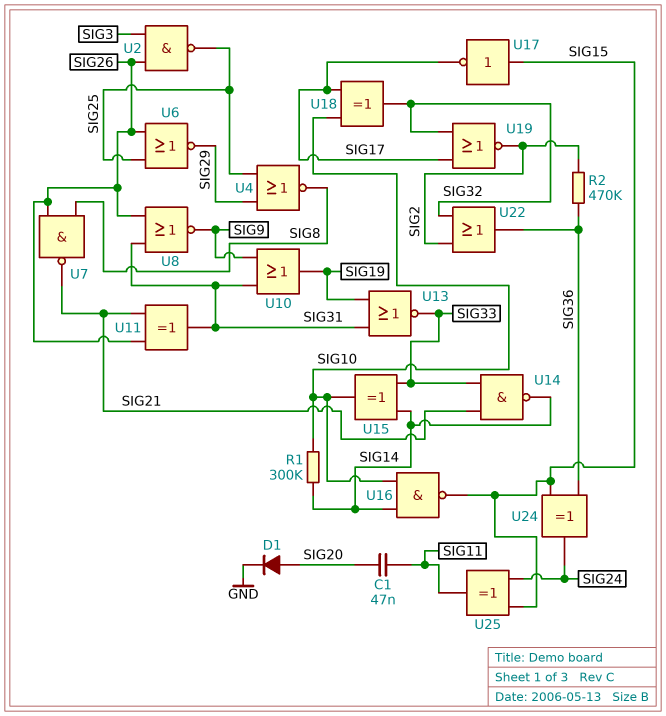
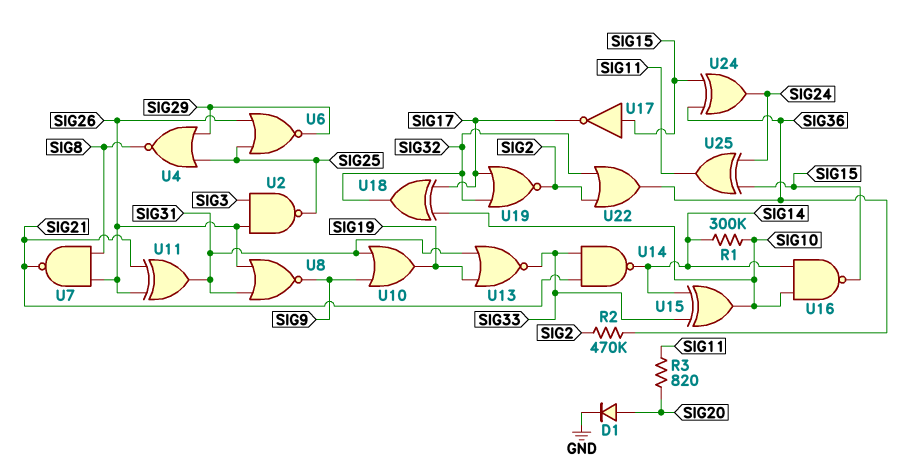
C1: 47nF (SIG11, SIG20) -> none
R3: none -> 820 (SIG11, SIG20)

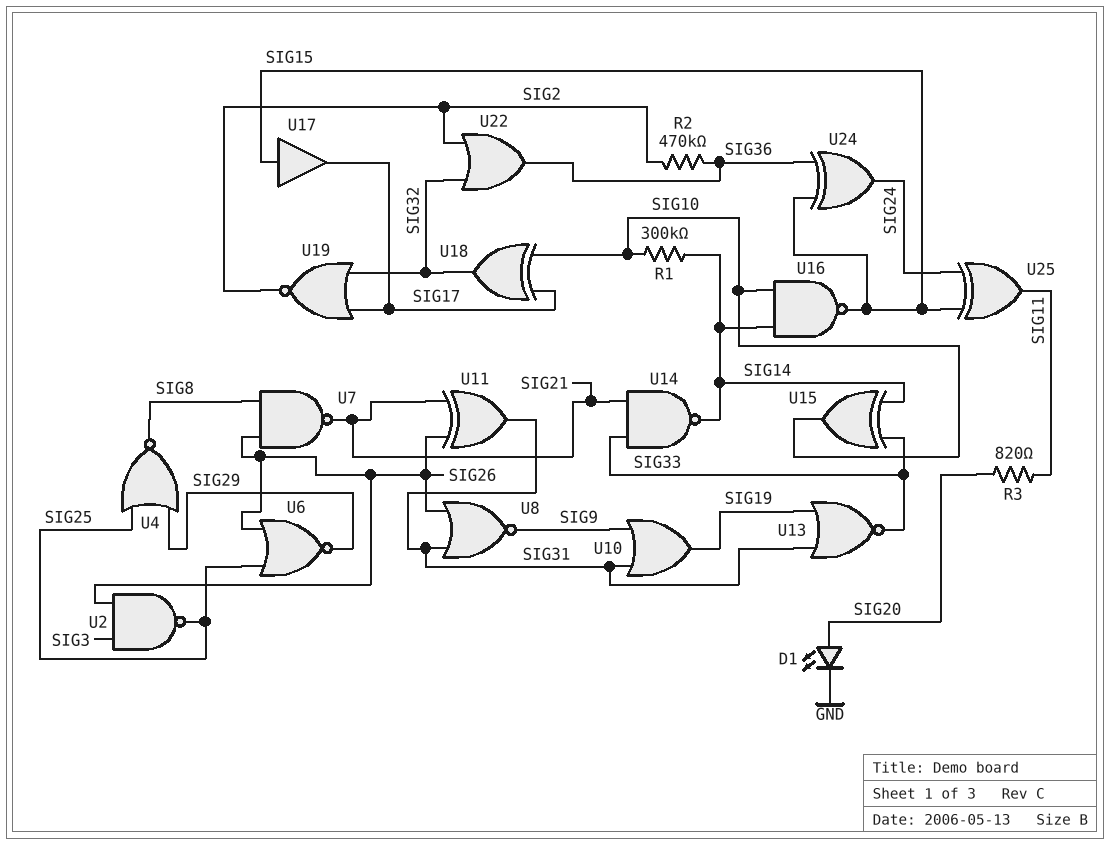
D1: diode (A SIG20, K GND) -> LED (A SIG20, K GND)
U17: NOT (in SIG15, out SIG17) -> buffer (in SIG15, out SIG17)

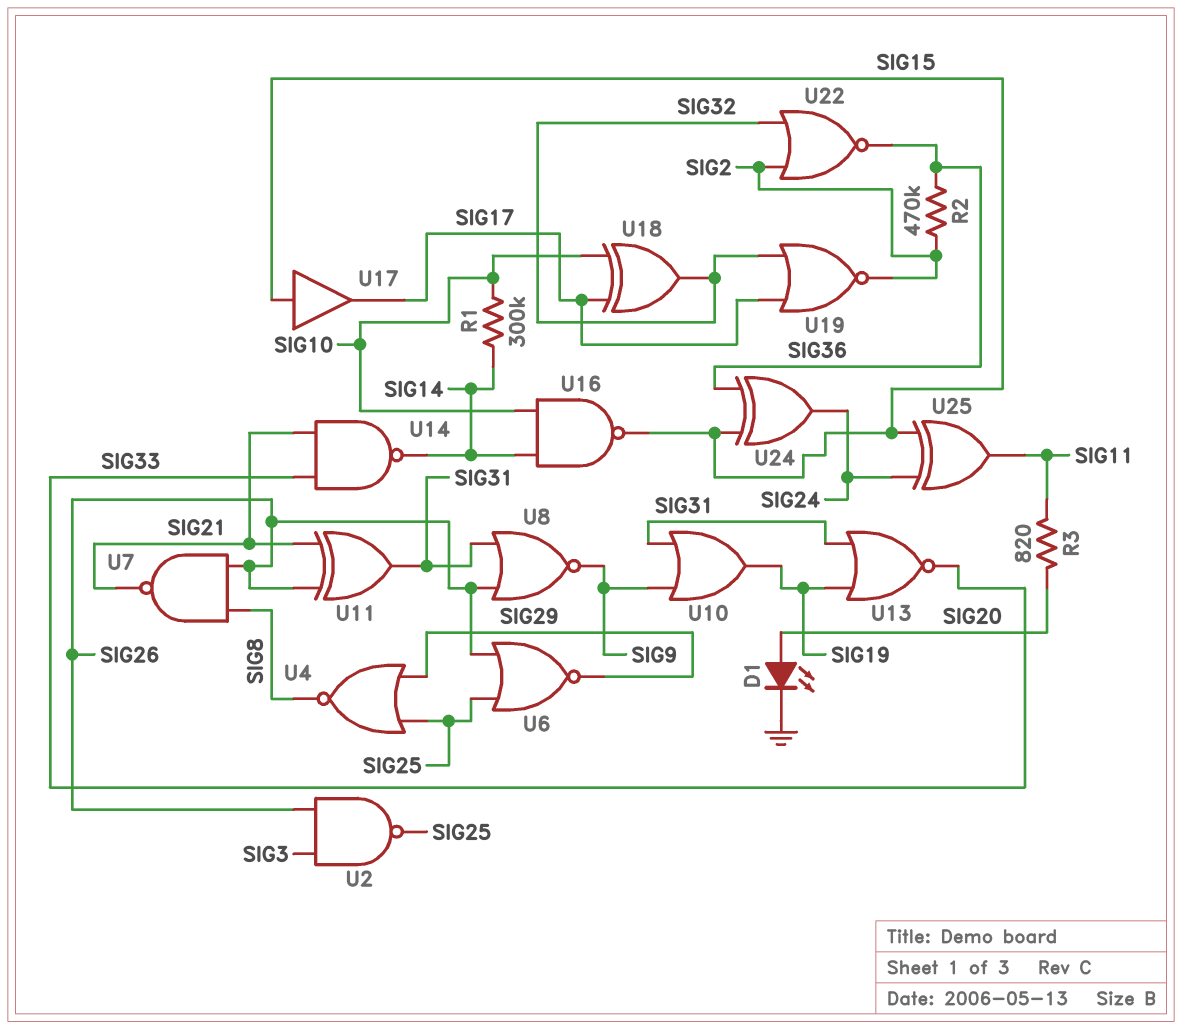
U15: XOR (in SIG14, in SIG33, out SIG10) -> none
U22: OR (in SIG2, in SIG32, out SIG36) -> NOR (in SIG2, in SIG32, out SIG36)

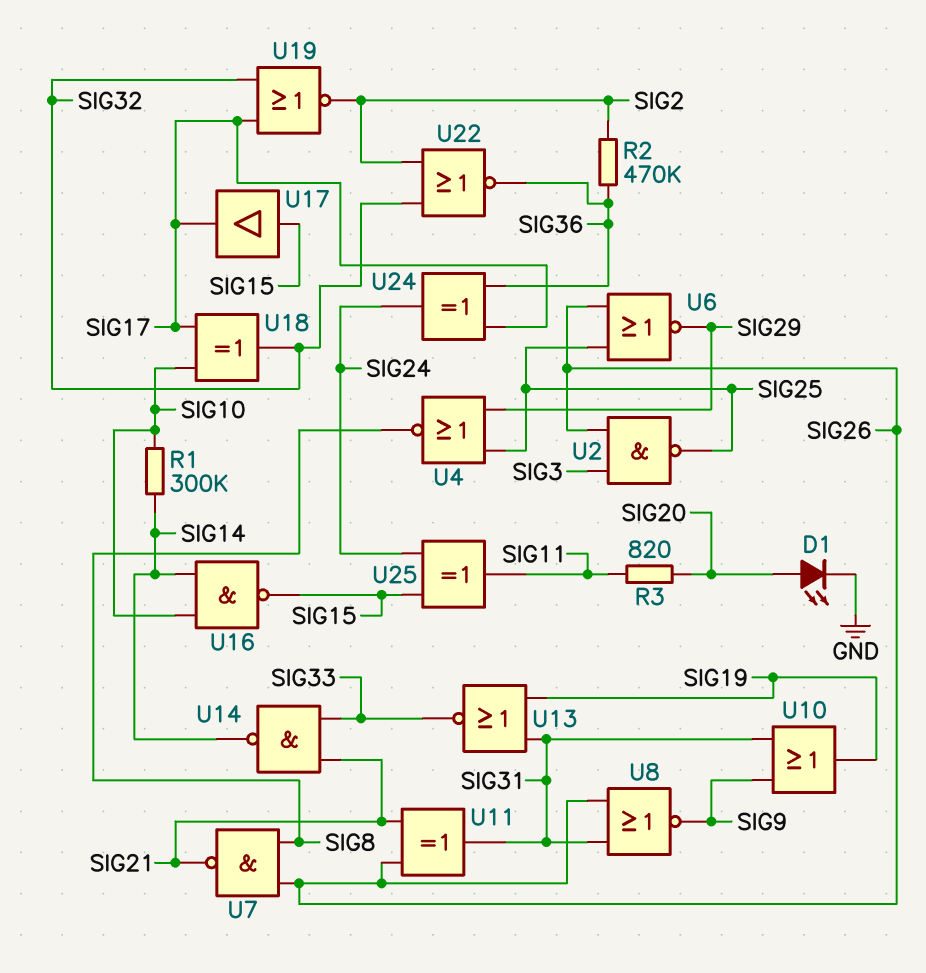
U24: XOR (in SIG15, in SIG36, out SIG24) -> XOR (in SIG17, in SIG36, out SIG24)

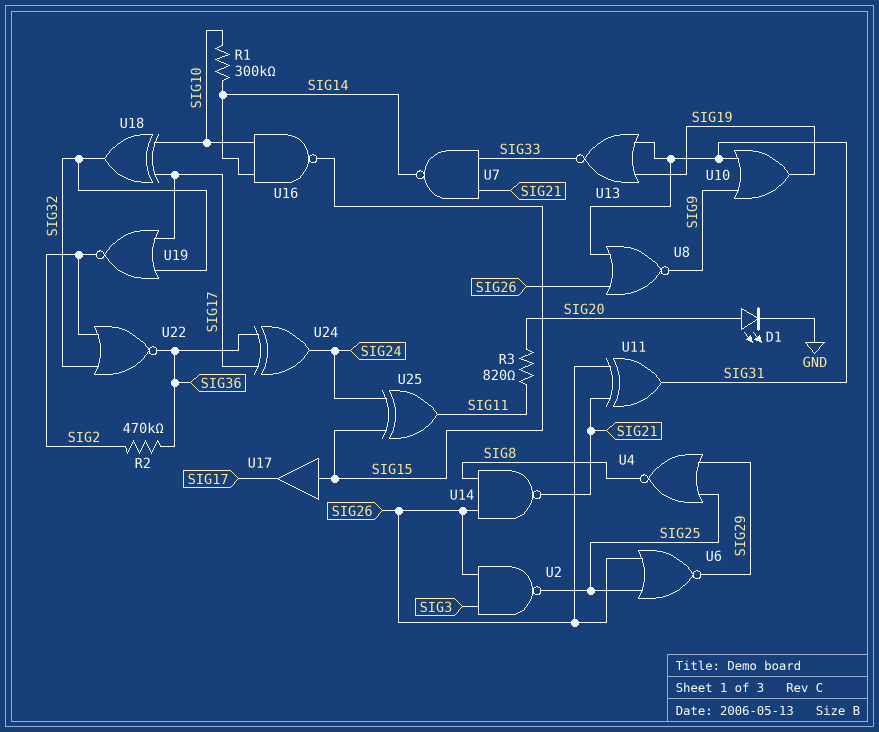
U7: NAND (in SIG8, in SIG26, out SIG21) -> NAND (in SIG21, in SIG33, out SIG14)
U14: NAND (in SIG21, in SIG33, out SIG14) -> NAND (in SIG8, in SIG26, out SIG21)

